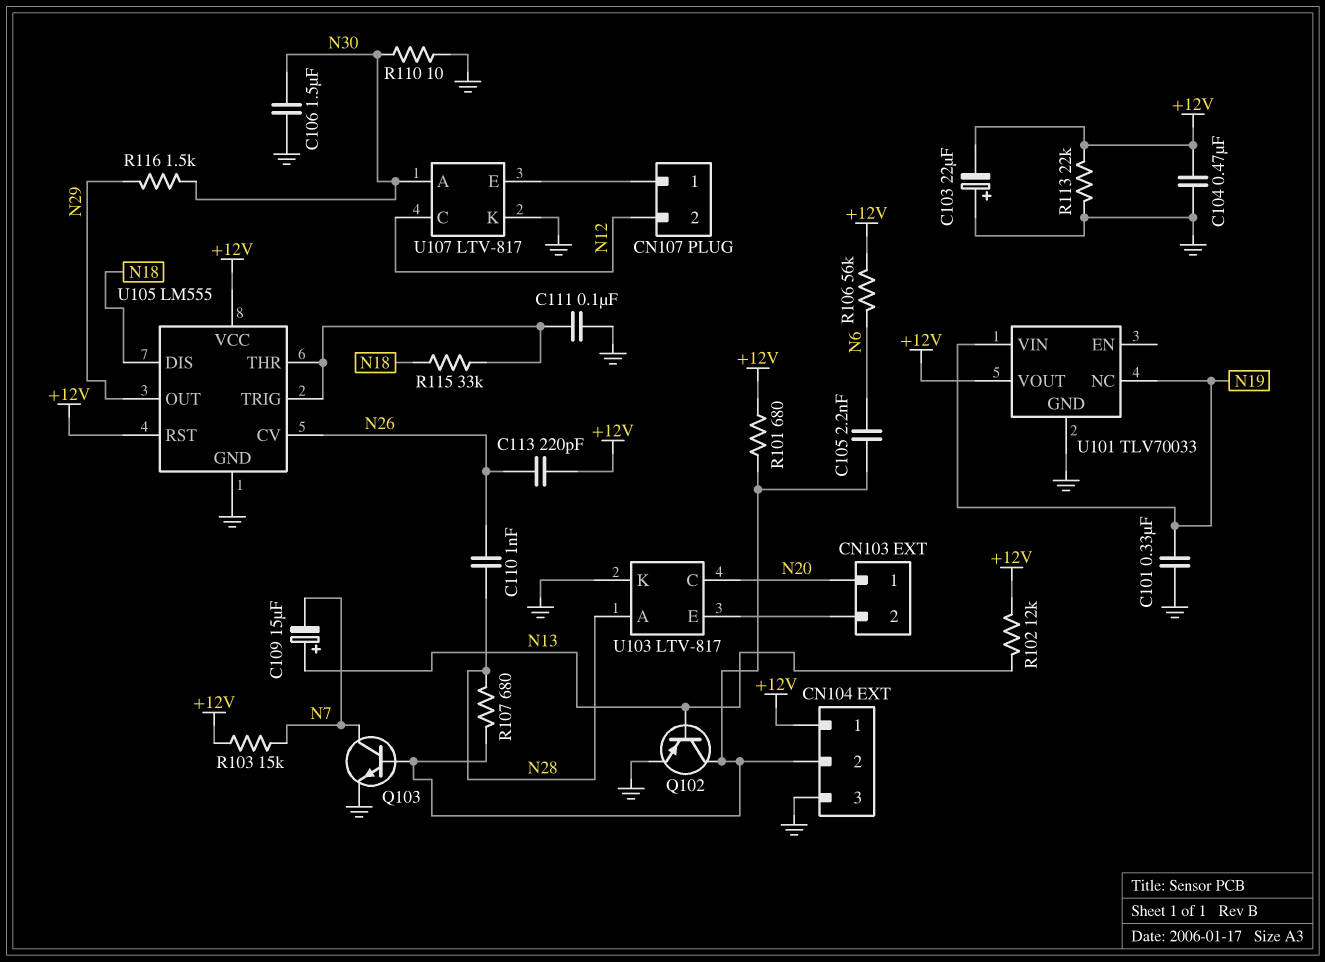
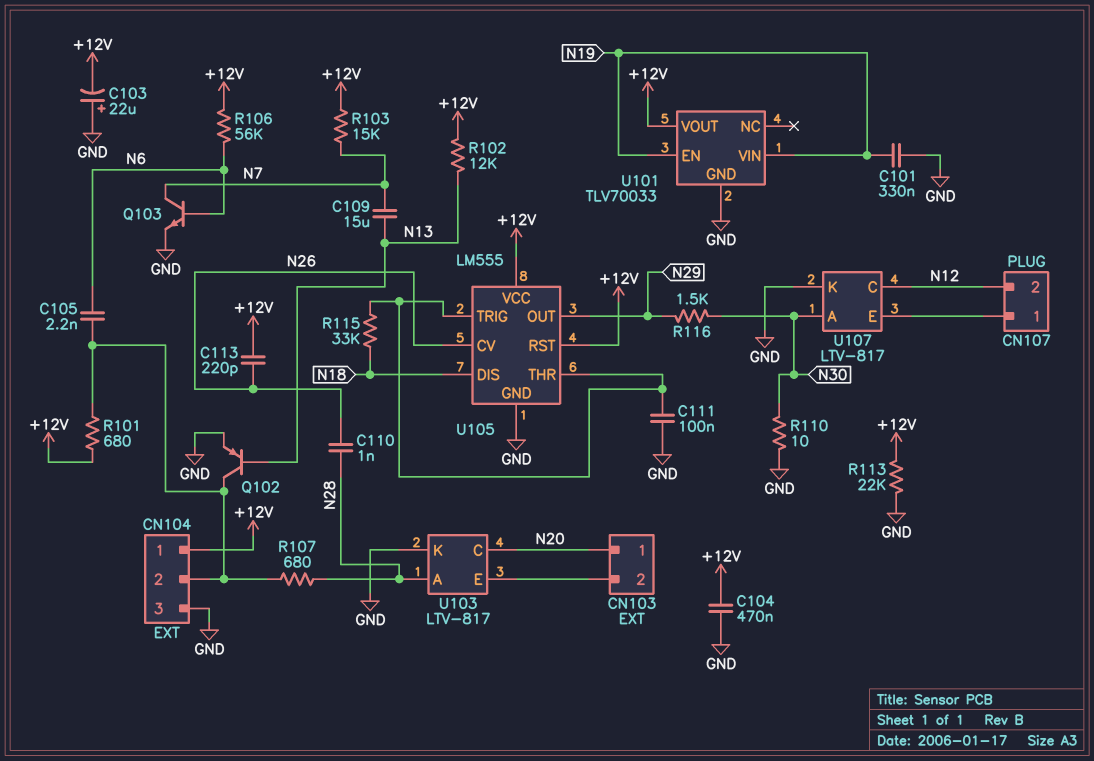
C106: 1.5uF (GND, N30) -> none
C109: 15uF (plus N13, minus N7) -> 15uF (N7, N13)
Q103: NPN (B CN104/2, C N7, E GND) -> NPN (B N6, C N7, E GND)
U101 pin EN: none -> N19
U101 pin NC: N19 -> none

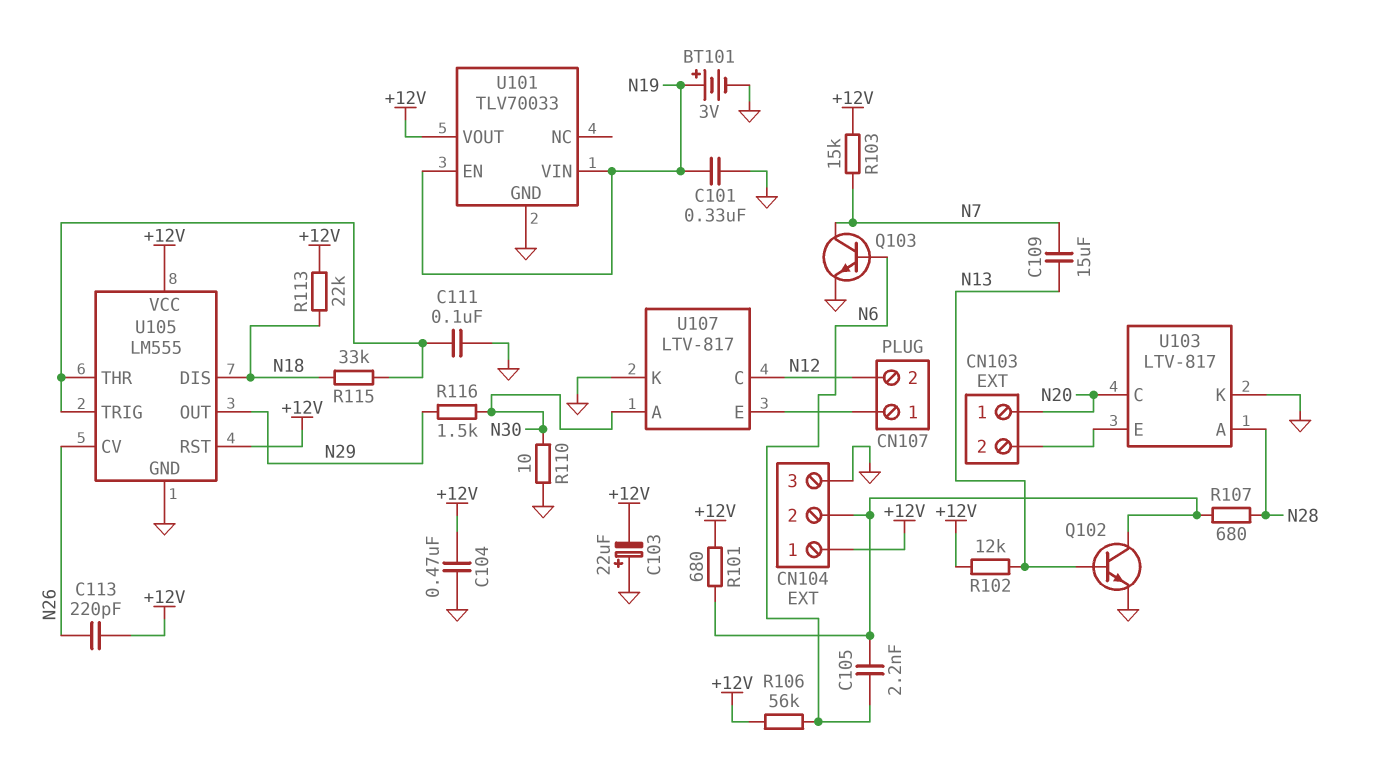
BT101: none -> 3V (plus N19, minus GND)
C110: 1nF (N26, N28) -> none
Q102: PNP (B N13, C CN104/2, E GND) -> NPN (B N13, C CN104/2, E GND)
R113: 22k (+12V, GND) -> 22k (+12V, N18)

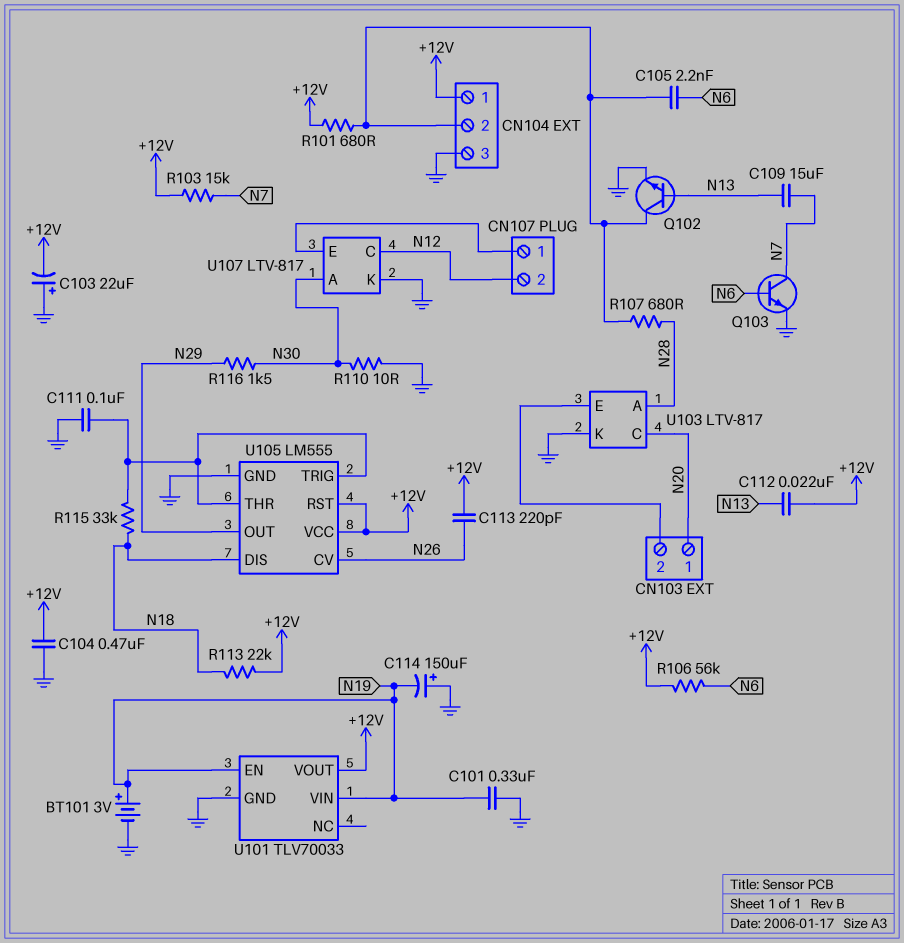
C112: none -> 22nF (+12V, N13)
C114: none -> 150uF (plus GND, minus N19)
R102: 12k (+12V, N13) -> none

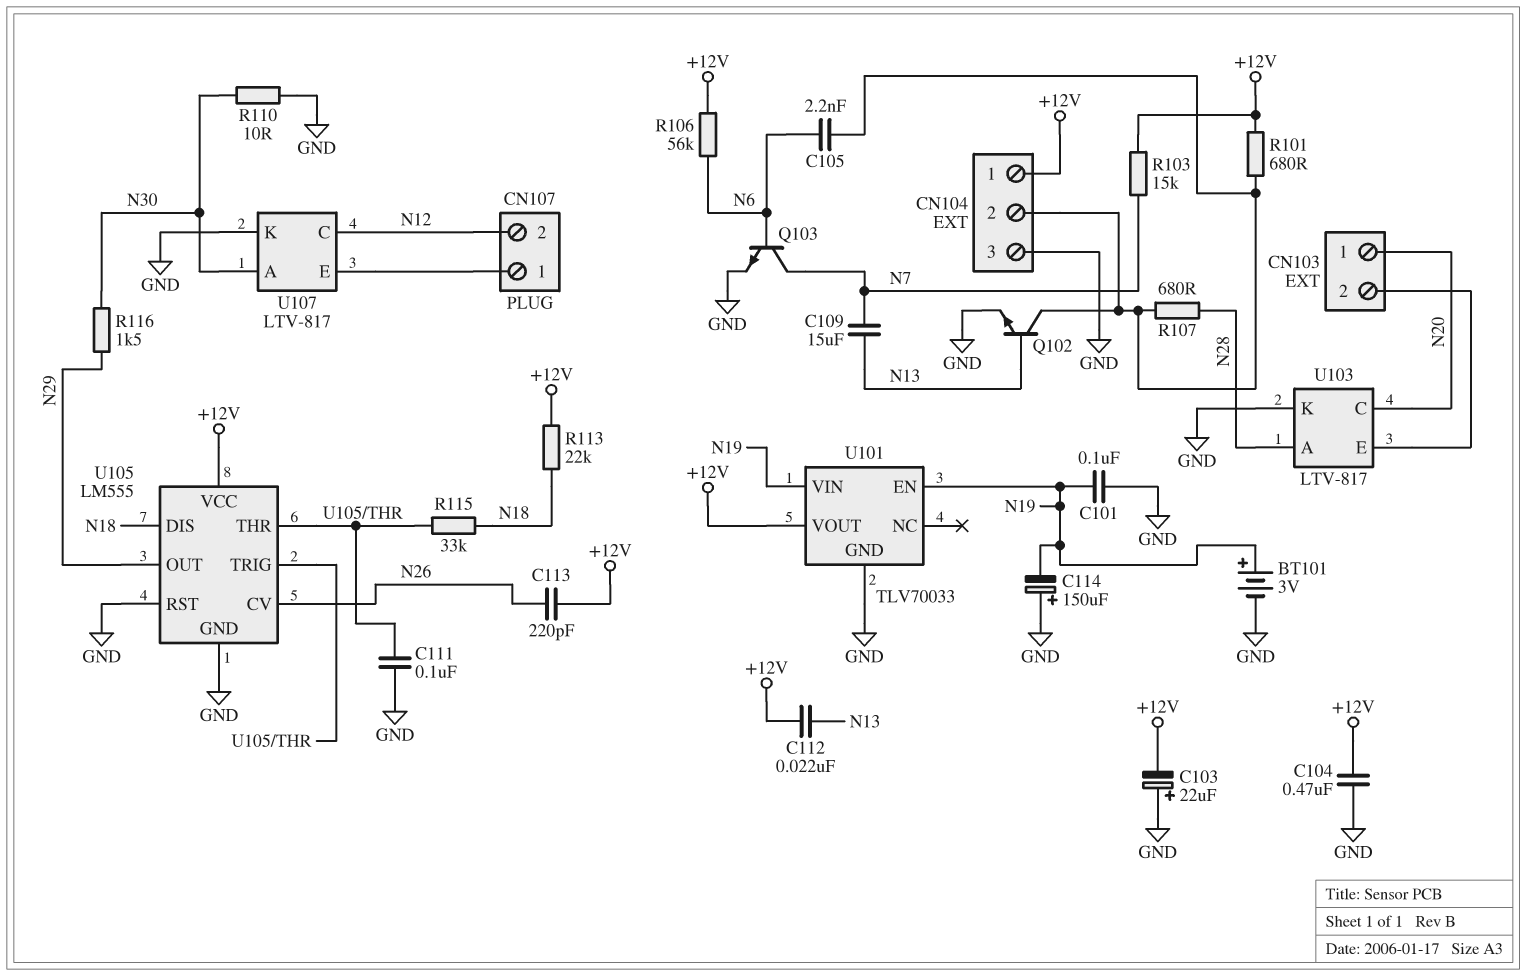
C101: 330nF (GND, N19) -> 100nF (GND, N19)
U105 pin RST: +12V -> GND

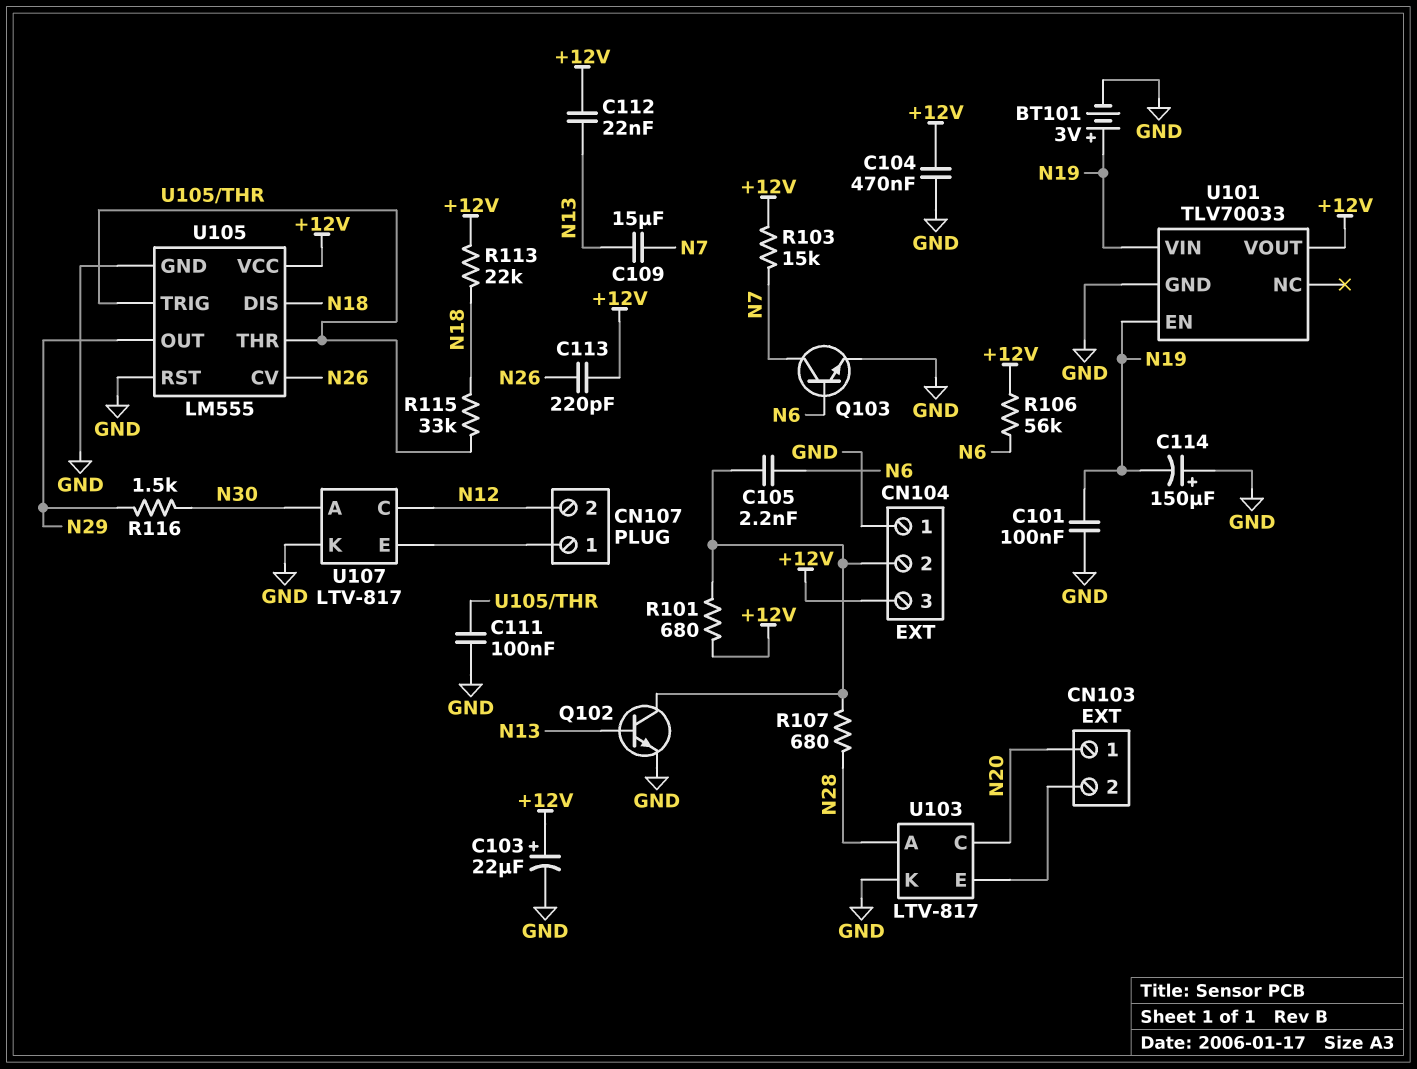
C103: 22uF (plus GND, minus +12V) -> 22uF (plus +12V, minus GND)
CN104 pin 1: +12V -> GND
CN104 pin 3: GND -> +12V
R110: 10 (GND, N30) -> none

